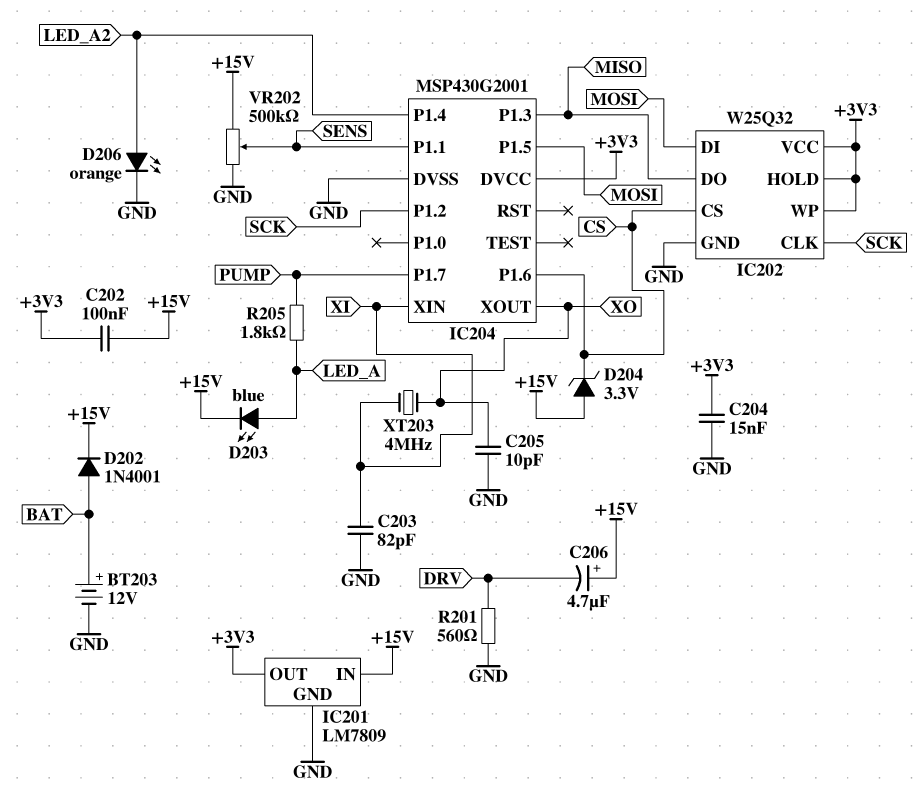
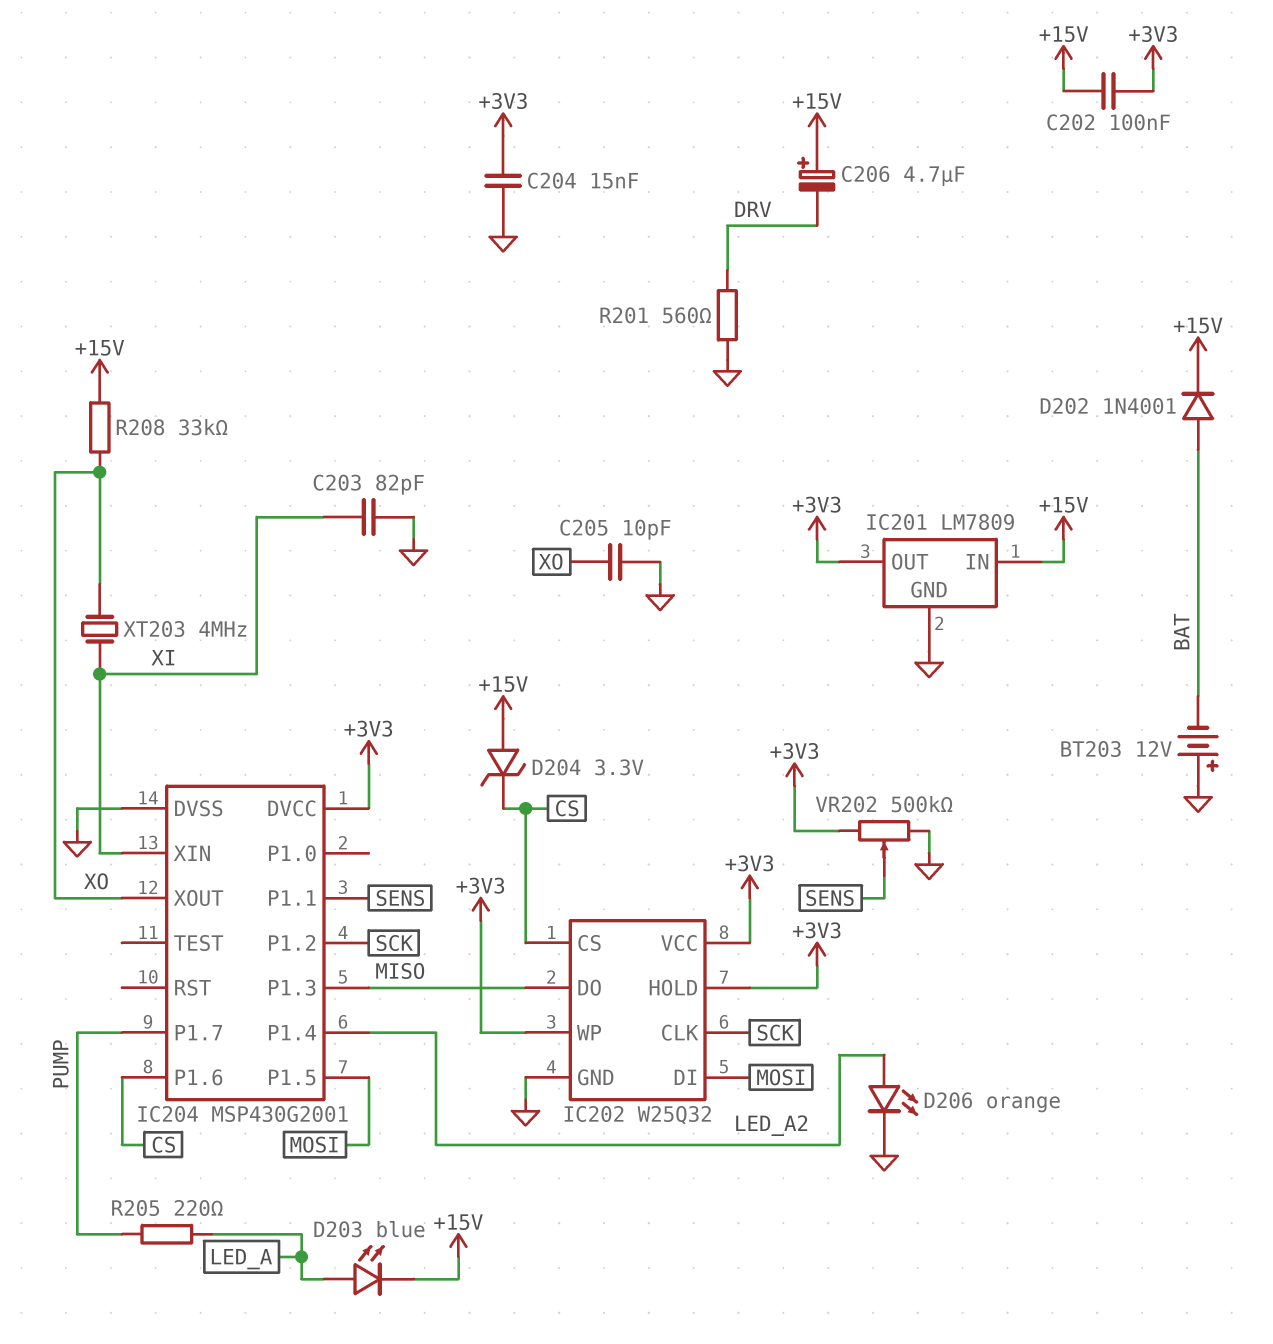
BT203: 12V (plus BAT, minus GND) -> 12V (plus GND, minus BAT)
R205: 1.8k (LED_A, PUMP) -> 220 (LED_A, PUMP)
R208: none -> 33k (+15V, XO)
VR202: 500k (+15V, GND, wiper SENS) -> 500k (+3V3, GND, wiper SENS)

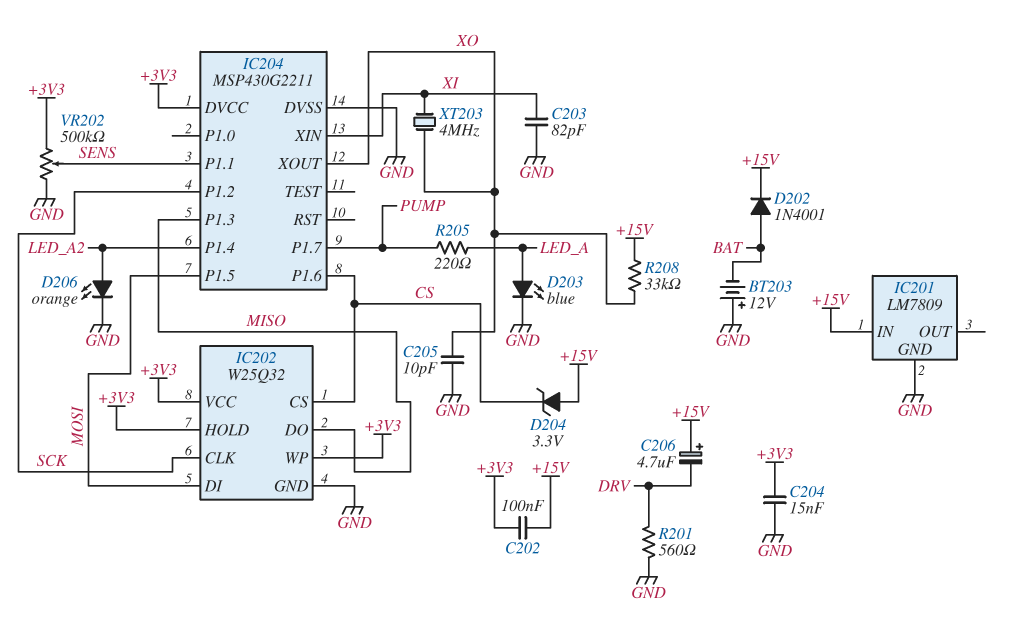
D203: LED blue (A LED_A, K +15V) -> LED blue (A LED_A, K GND)
IC201 pin OUT: +3V3 -> none
IC204: MSP430G2001 -> MSP430G2211

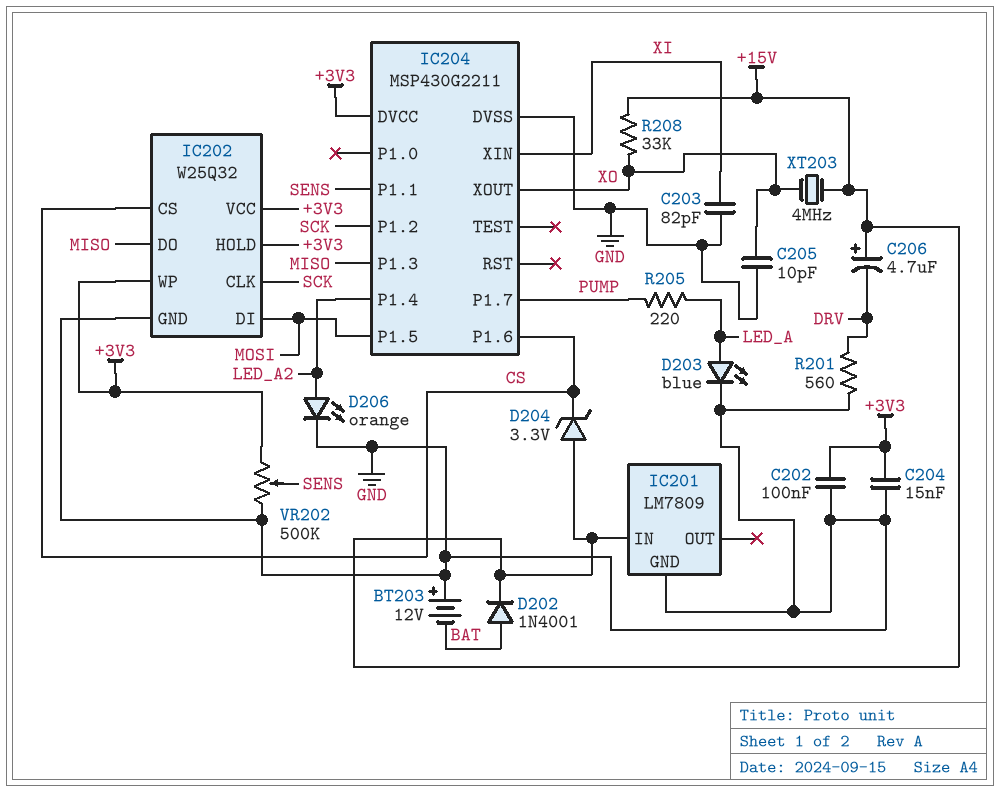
C202: 100nF (+3V3, +15V) -> 100nF (+3V3, GND)
XT203: 4MHz (XI, XO) -> 4MHz (+15V, XO)

